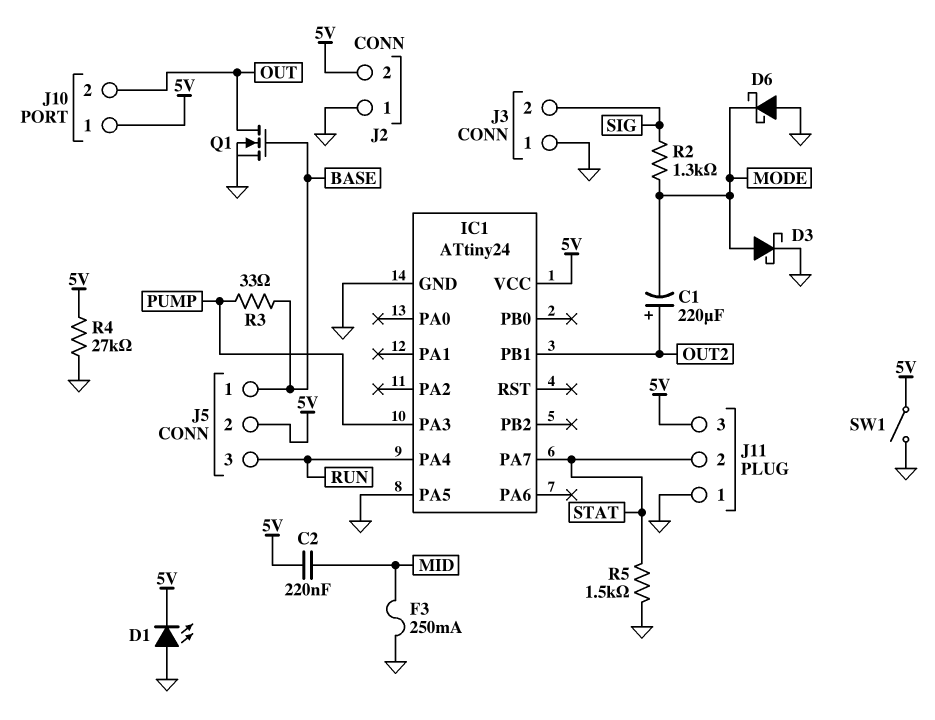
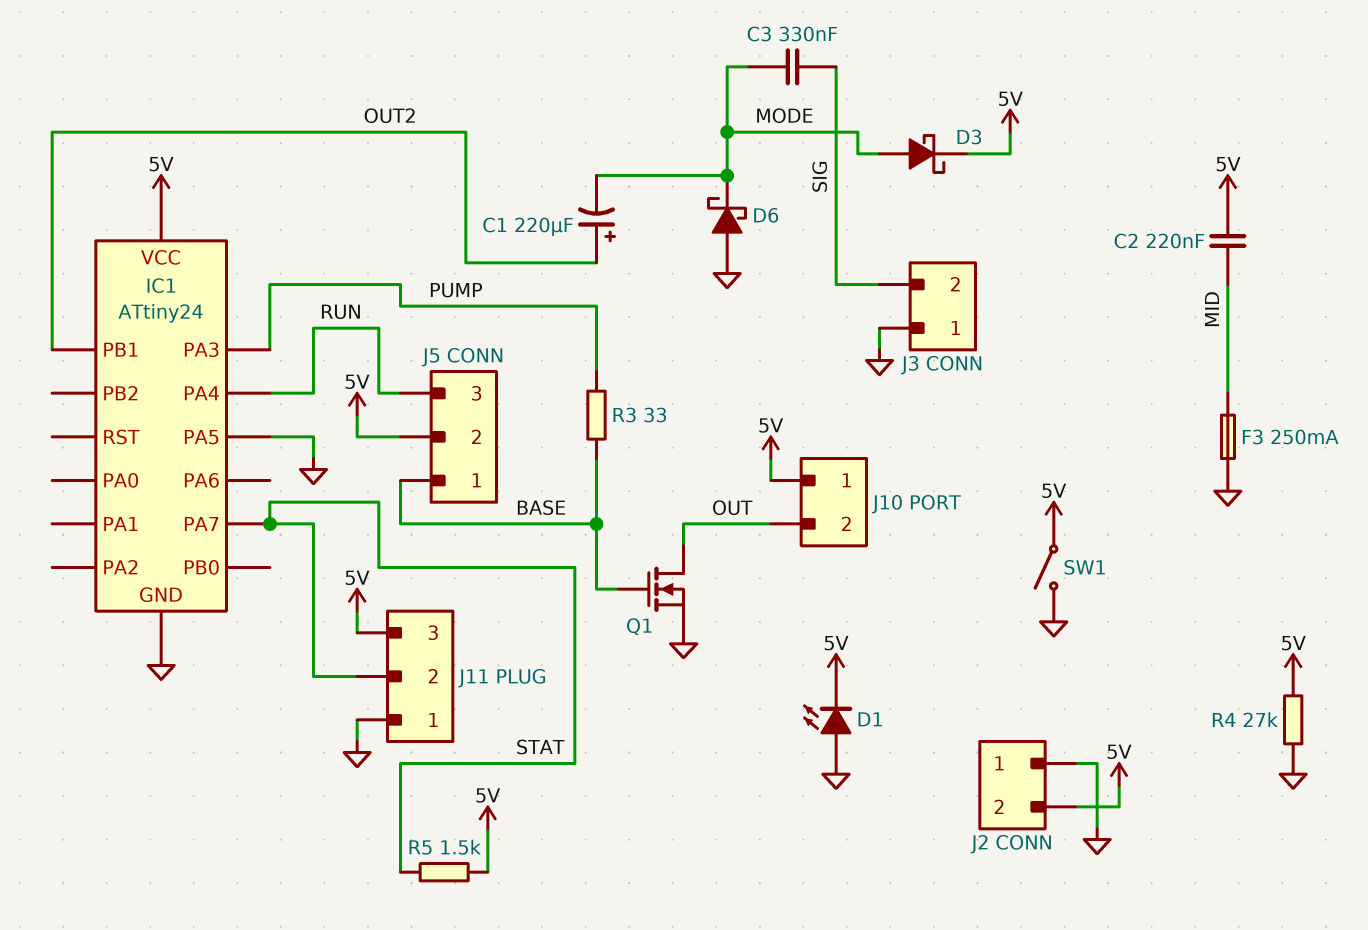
C3: none -> 330nF (MODE, SIG)
D3: schottky (A MODE, K GND) -> schottky (A MODE, K 5V)
R2: 1.3k (MODE, SIG) -> none
R5: 1.5k (GND, STAT) -> 1.5k (5V, STAT)

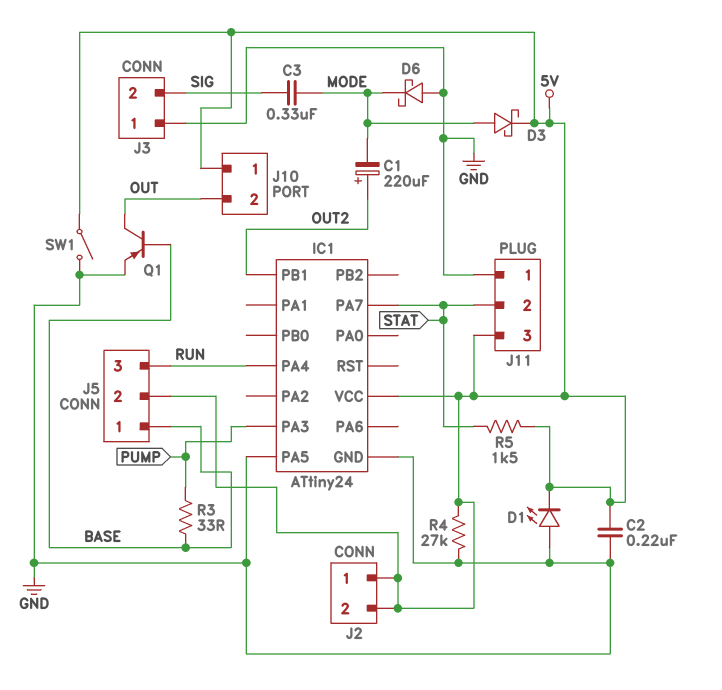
C2: 220nF (5V, MID) -> 220nF (5V, GND)
F3: 250mA (GND, MID) -> none
J2 pin 1: GND -> 5V
Q1: NMOS (G BASE, D OUT, S GND) -> PNP (B BASE, C OUT, E GND)

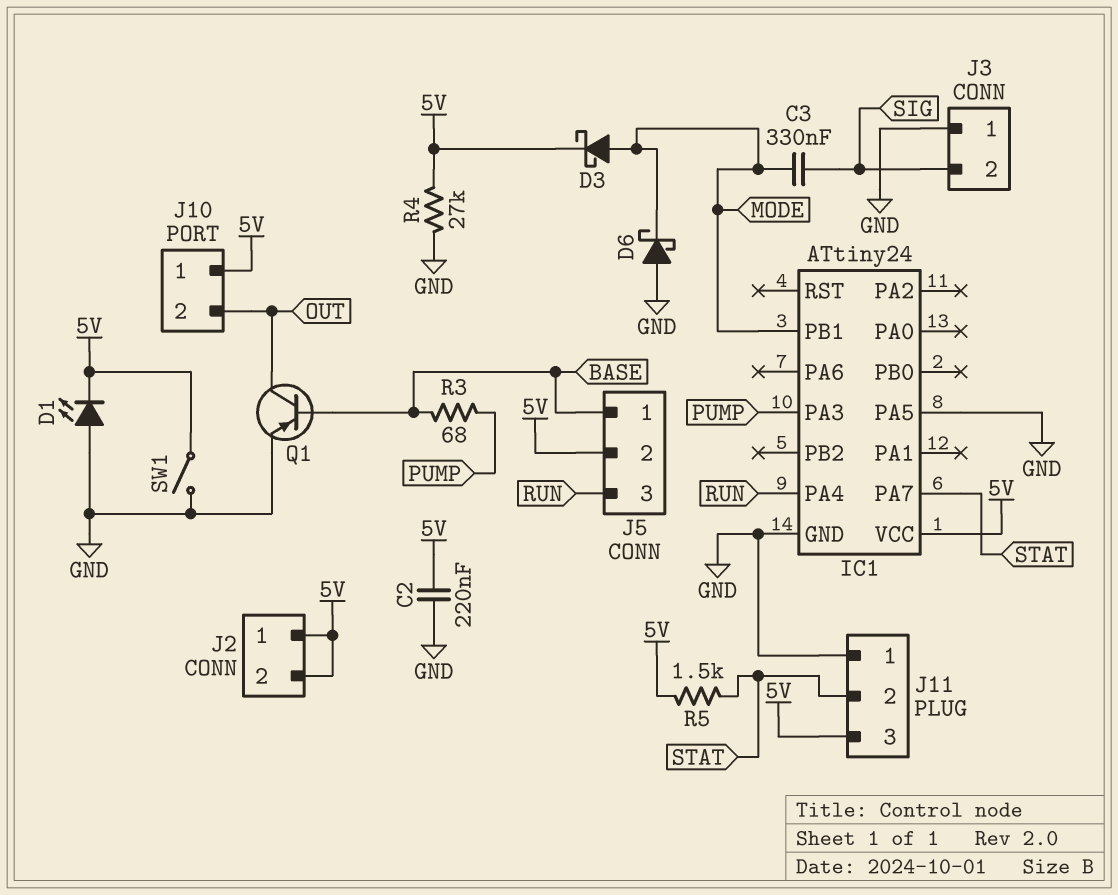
C1: 220uF (plus OUT2, minus MODE) -> none
IC1 pin PB1: OUT2 -> MODE
R3: 33 (BASE, PUMP) -> 68 (BASE, PUMP)

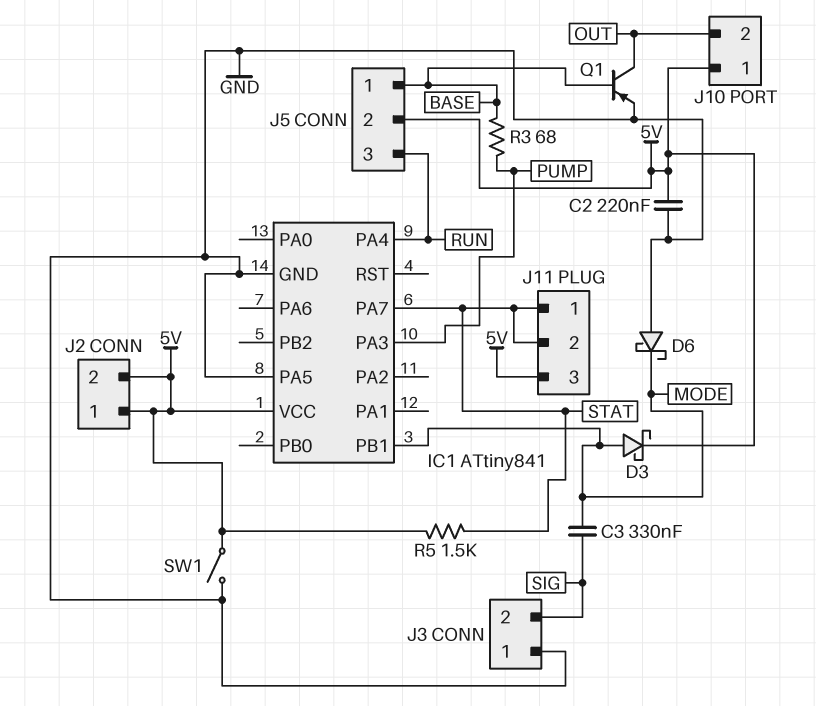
D1: LED (A GND, K 5V) -> none
IC1: ATtiny24 -> ATtiny841
J11 pin 1: GND -> STAT
R4: 27k (5V, GND) -> none

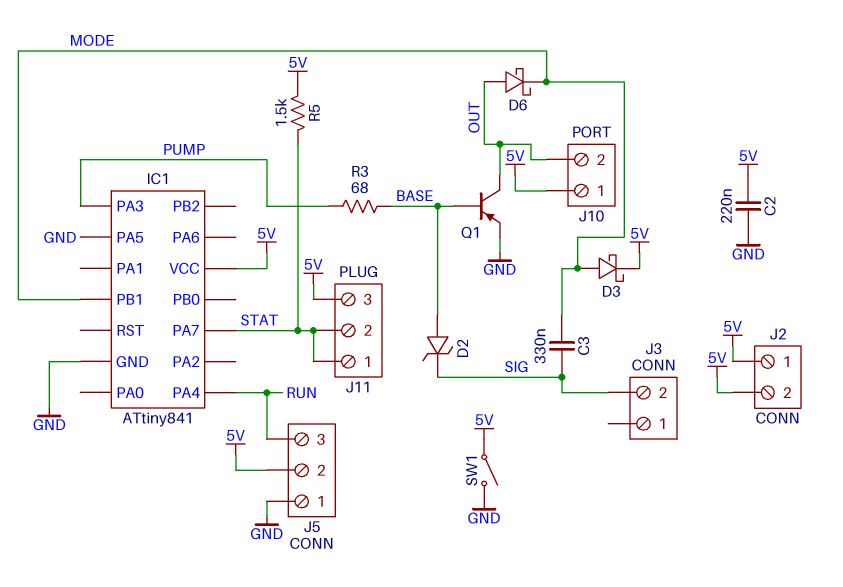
D2: none -> zener (A BASE, K SIG)
D6: schottky (A GND, K MODE) -> schottky (A OUT, K MODE)
J3 pin 1: GND -> none
J5 pin 1: BASE -> GND

